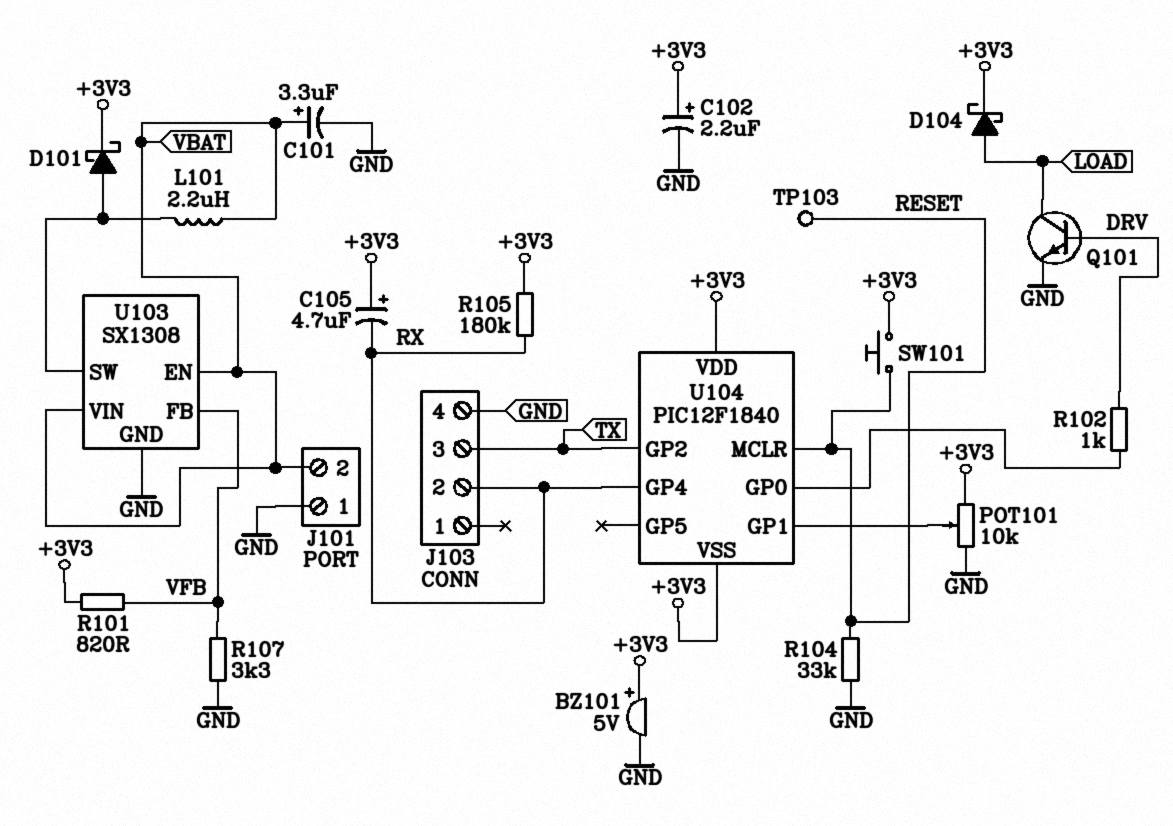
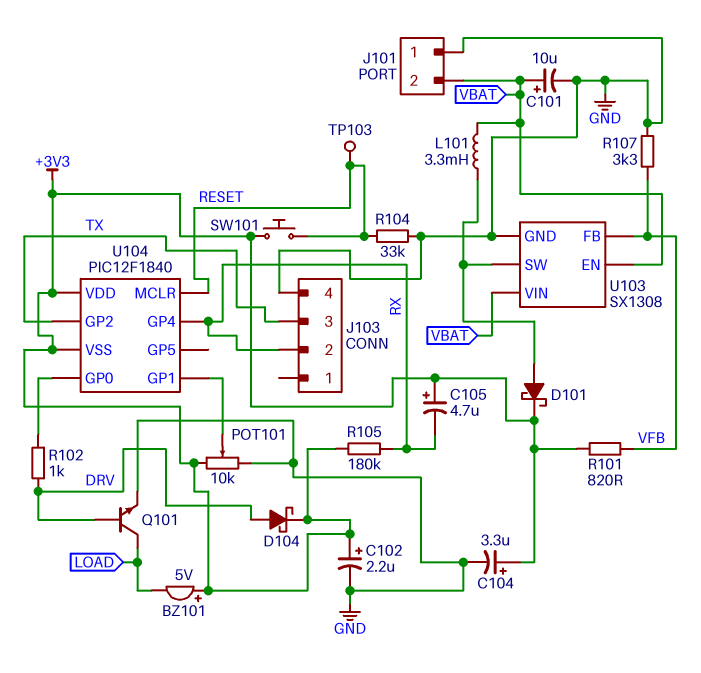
BZ101: buzzer 5V (plus +3V3, minus GND) -> buzzer 5V (plus +3V3, minus LOAD)
C101: 3.3uF (plus VBAT, minus GND) -> 10uF (plus VBAT, minus GND)
C104: none -> 3.3uF (plus +3V3, minus GND)
D104: schottky (A LOAD, K +3V3) -> schottky (A DRV, K +3V3)
L101: 2.2uH (U103/SW, VBAT) -> 3.3mH (U103/SW, VBAT)

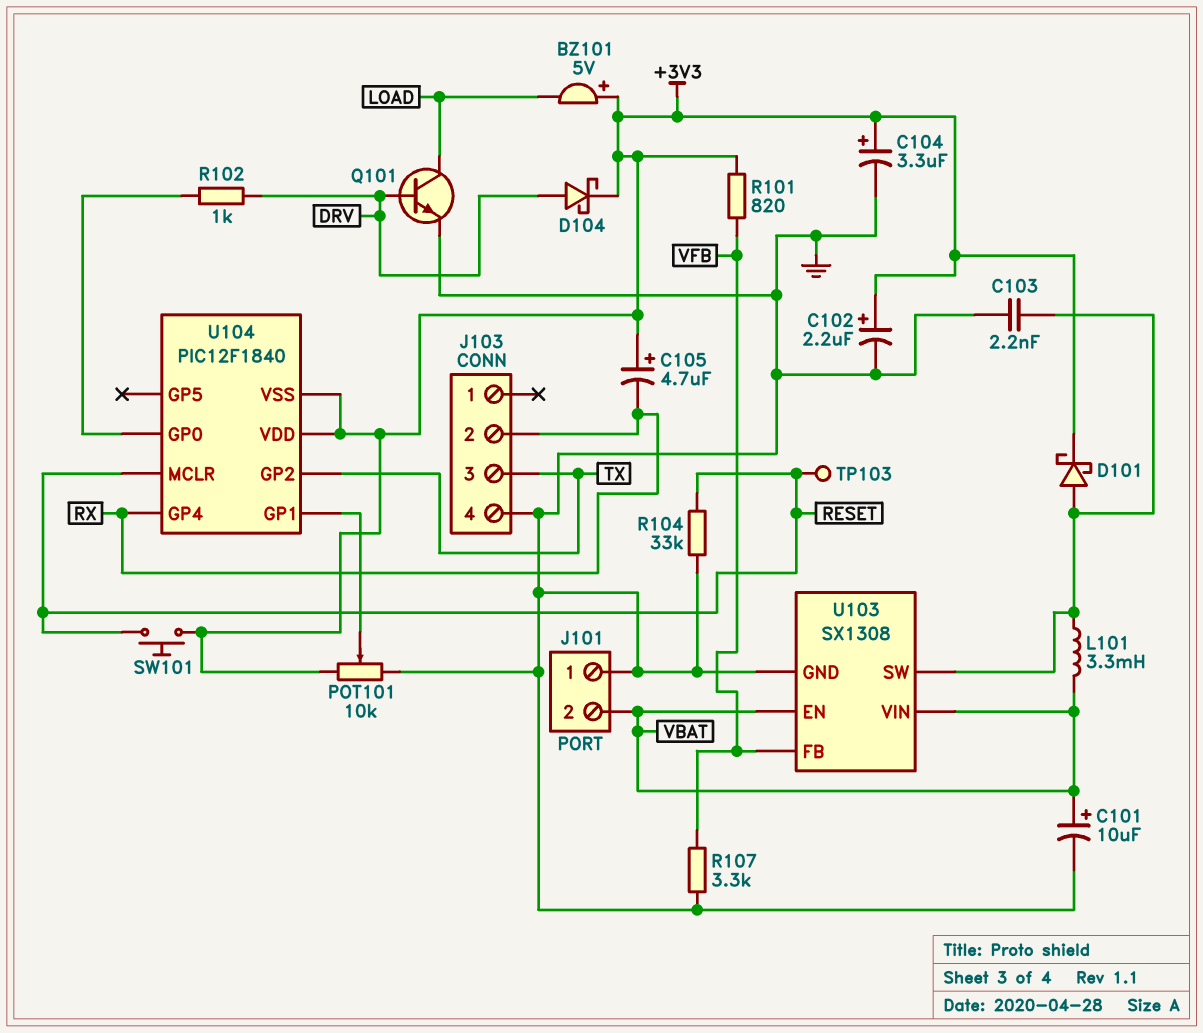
C103: none -> 2.2nF (GND, U103/SW)
R105: 180k (+3V3, RX) -> none

